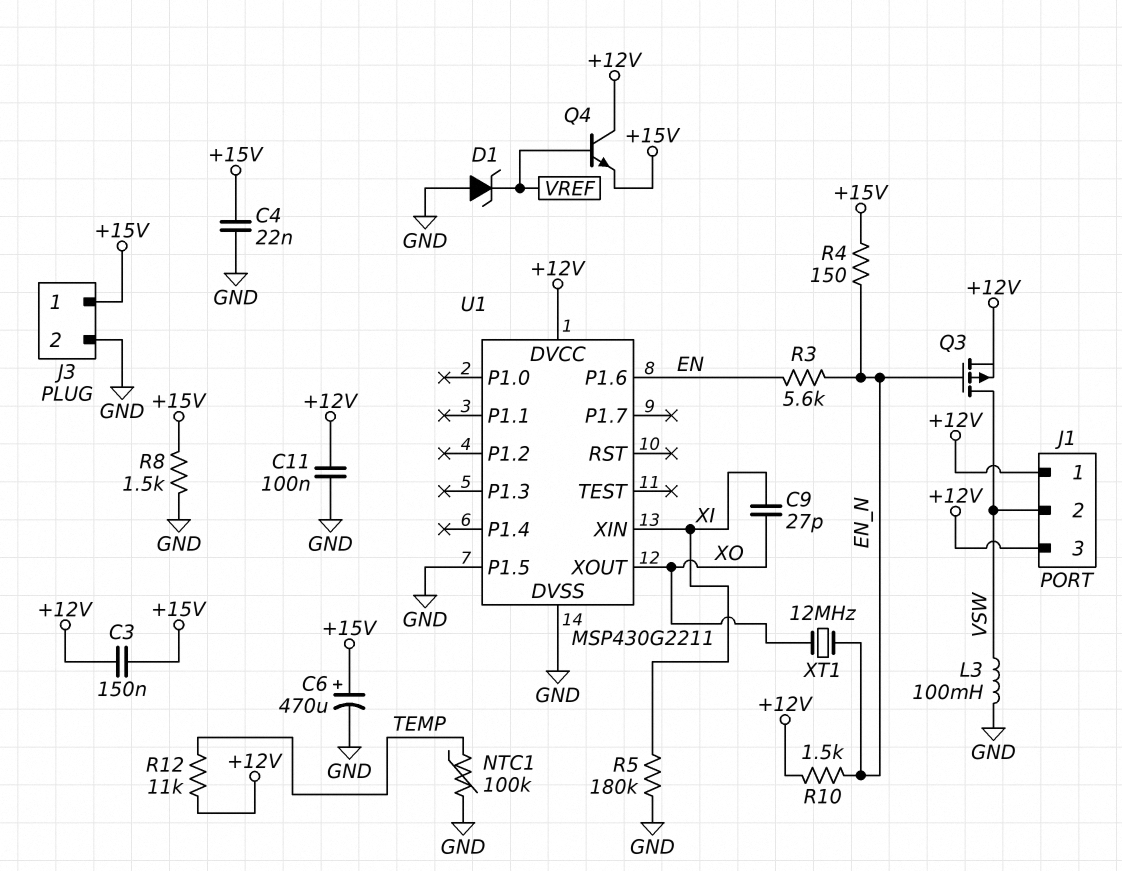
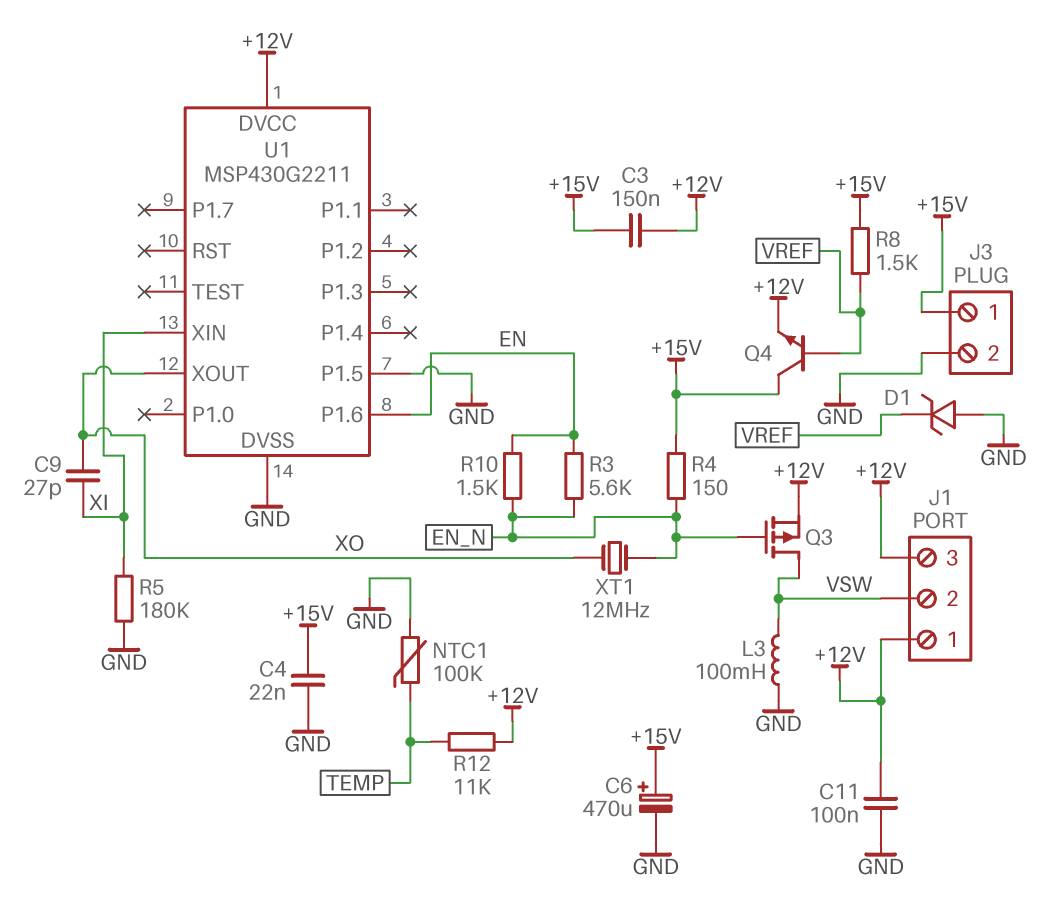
Q4: NPN (B VREF, C +12V, E +15V) -> NPN (B VREF, C +15V, E +12V)
R8: 1.5k (+15V, GND) -> 1.5k (+15V, VREF)
R10: 1.5k (+12V, EN_N) -> 1.5k (EN, EN_N)

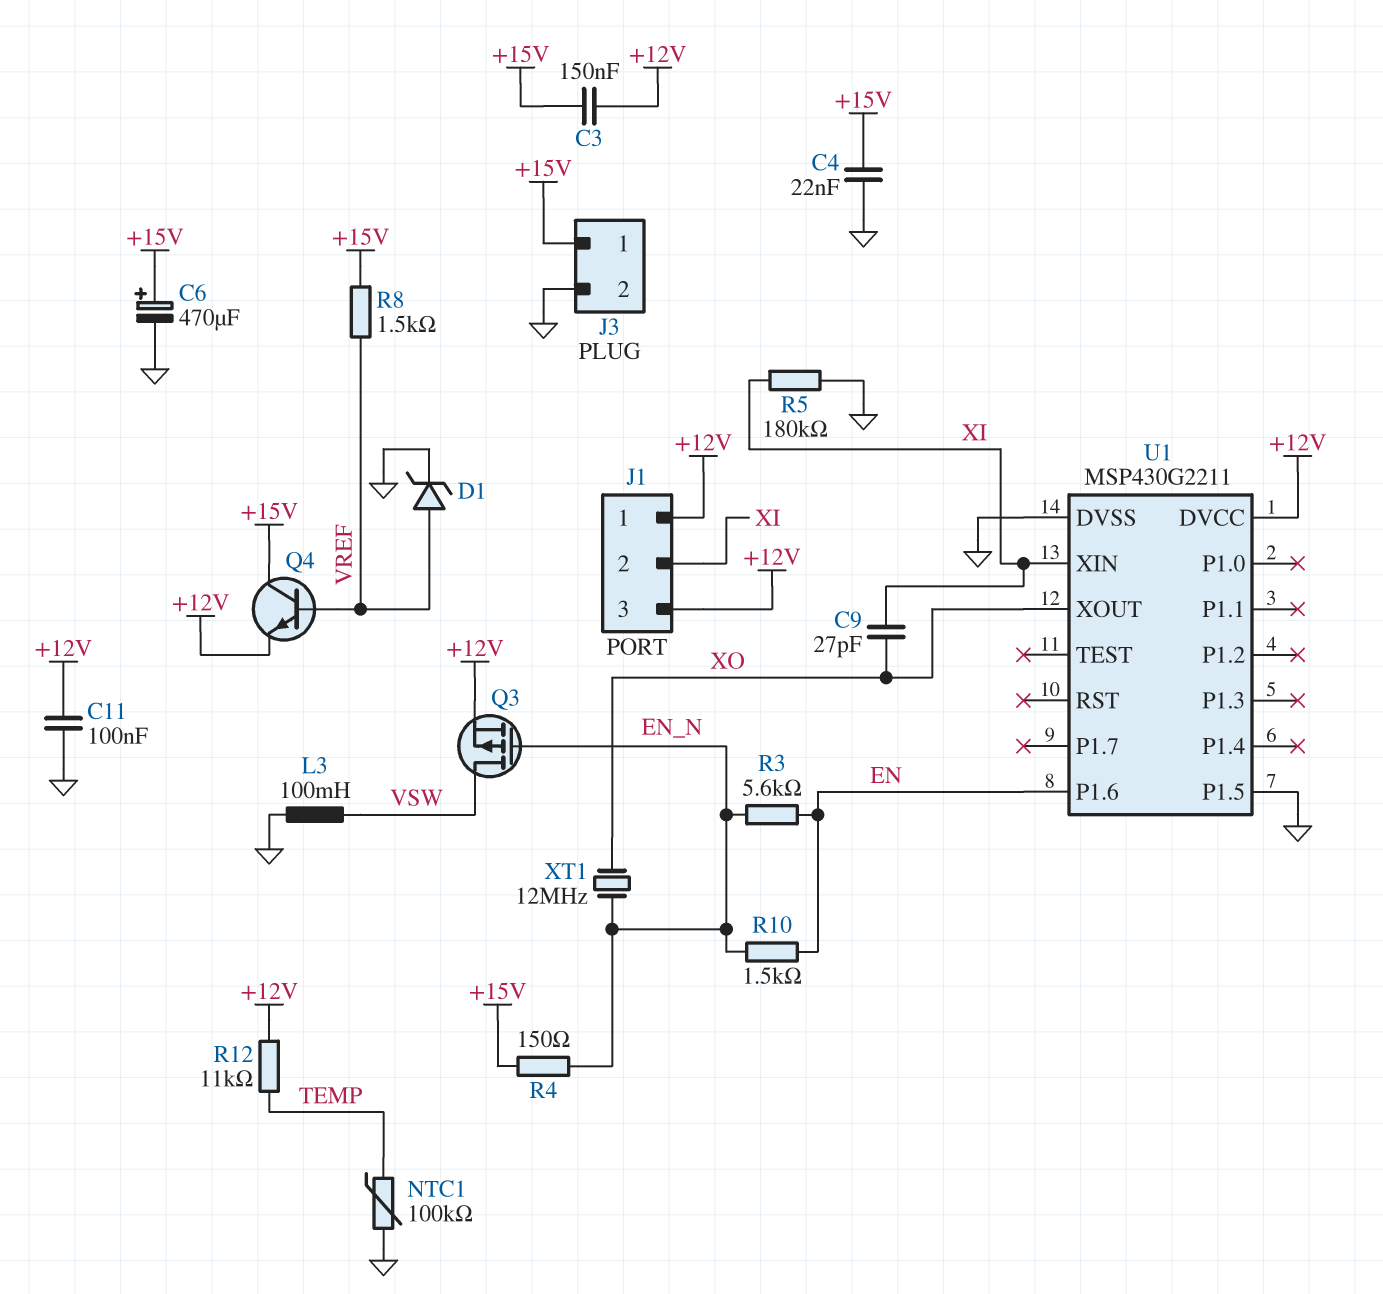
D1: zener (A GND, K VREF) -> zener (A VREF, K GND)
J1 pin 2: VSW -> XI

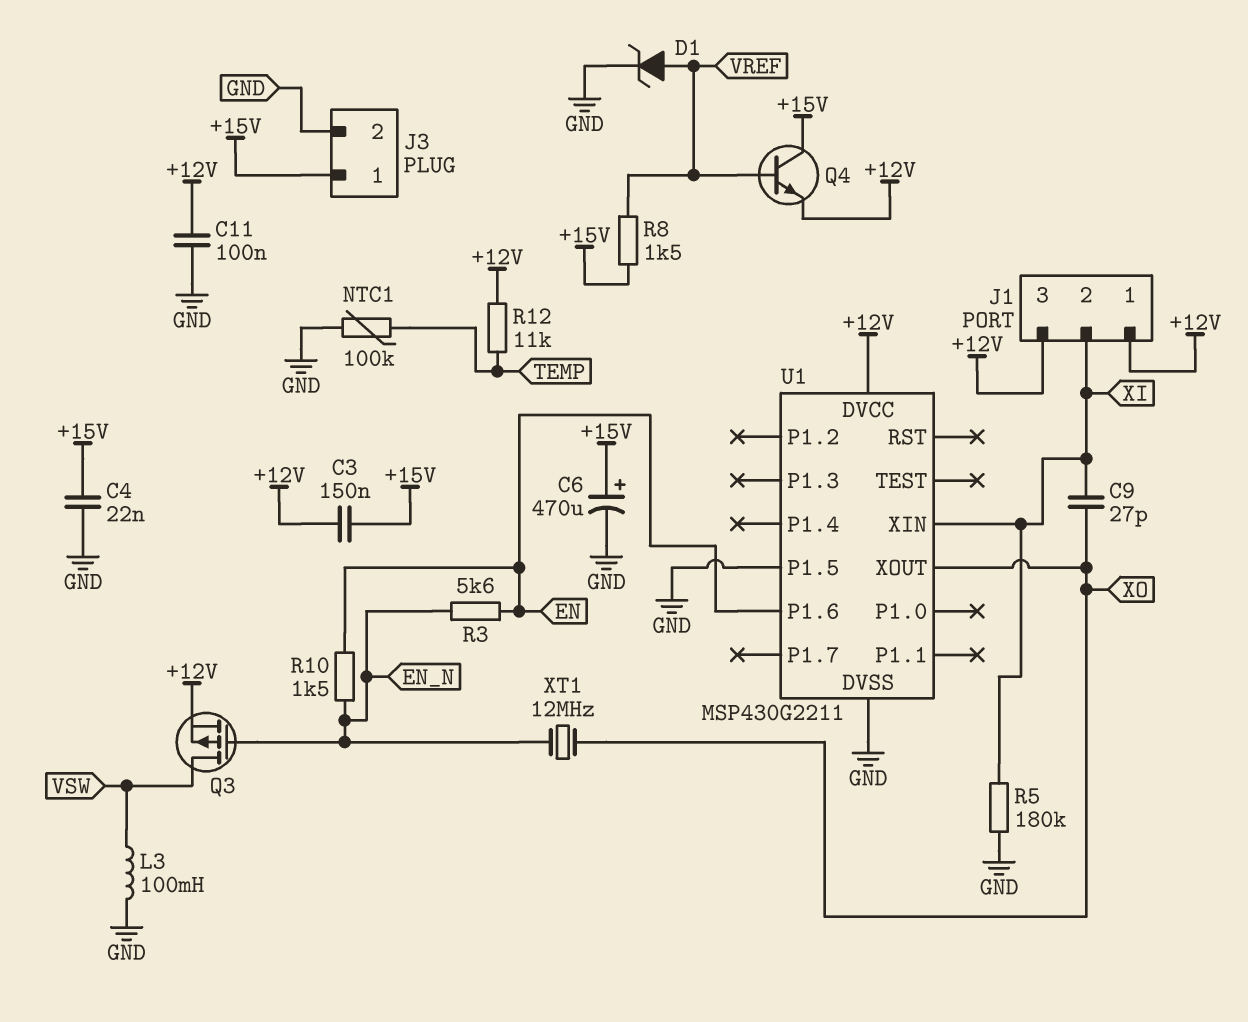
R4: 150 (+15V, EN_N) -> none

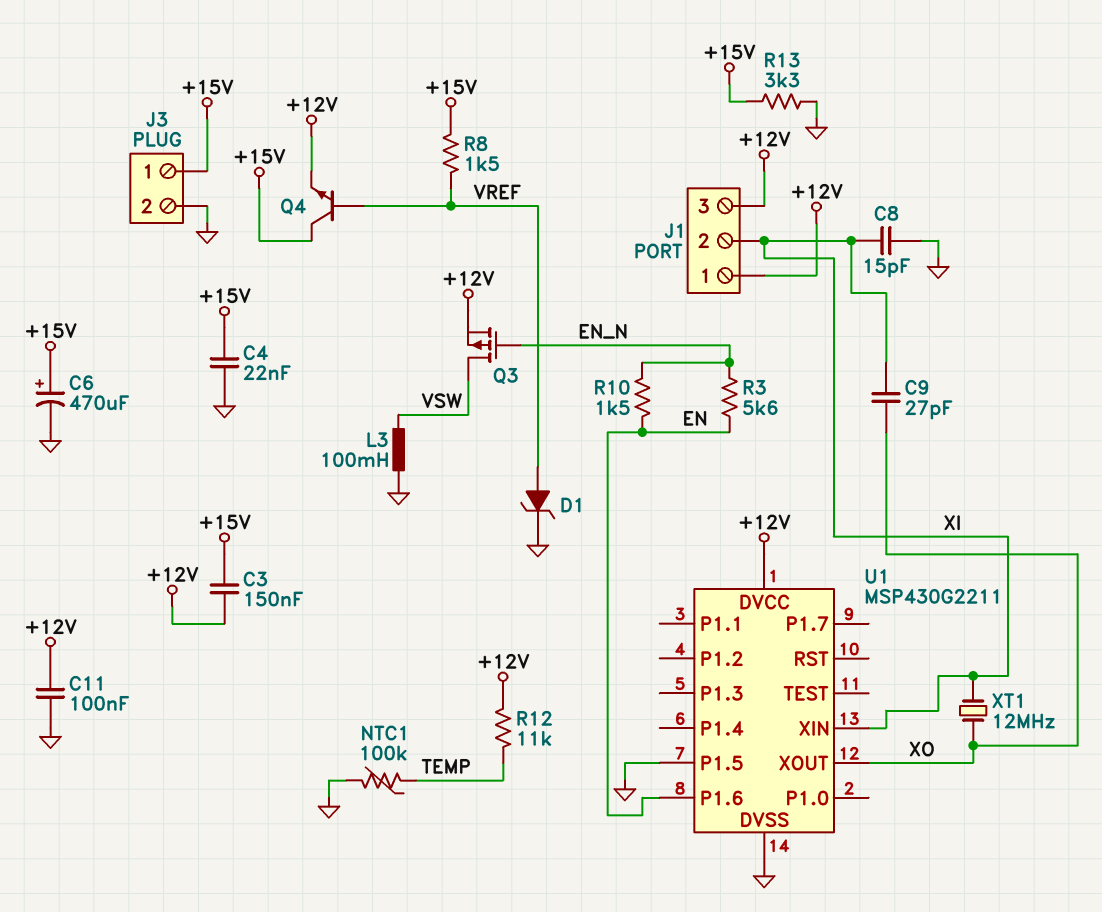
C8: none -> 15pF (GND, XI)
R5: 180k (GND, XI) -> none
R13: none -> 3.3k (+15V, GND)
XT1: 12MHz (EN_N, XO) -> 12MHz (XI, XO)

